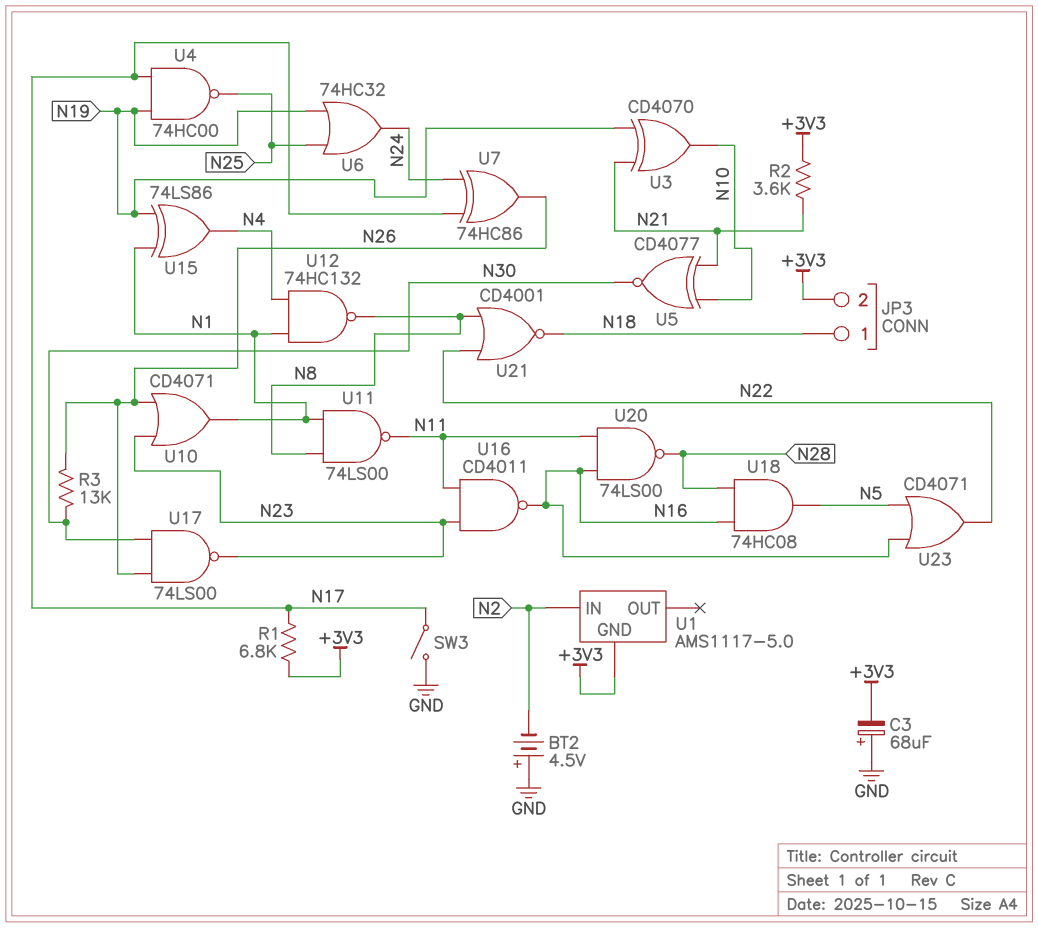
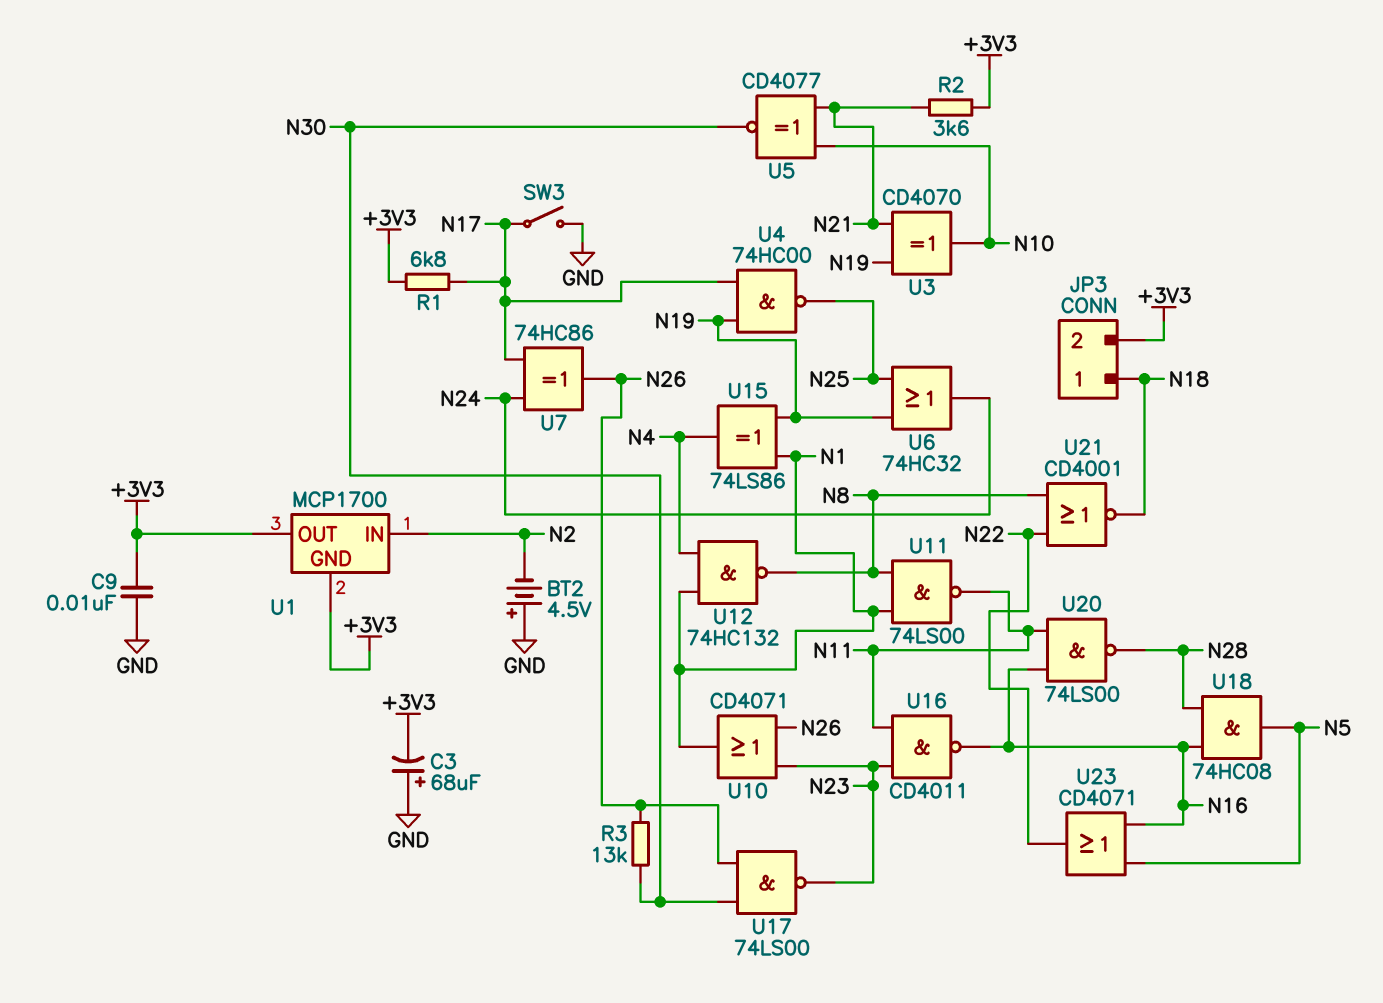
C9: none -> 10nF (+3V3, GND)
U1: AMS1117-5.0 -> MCP1700
U1 pin OUT: none -> +3V3

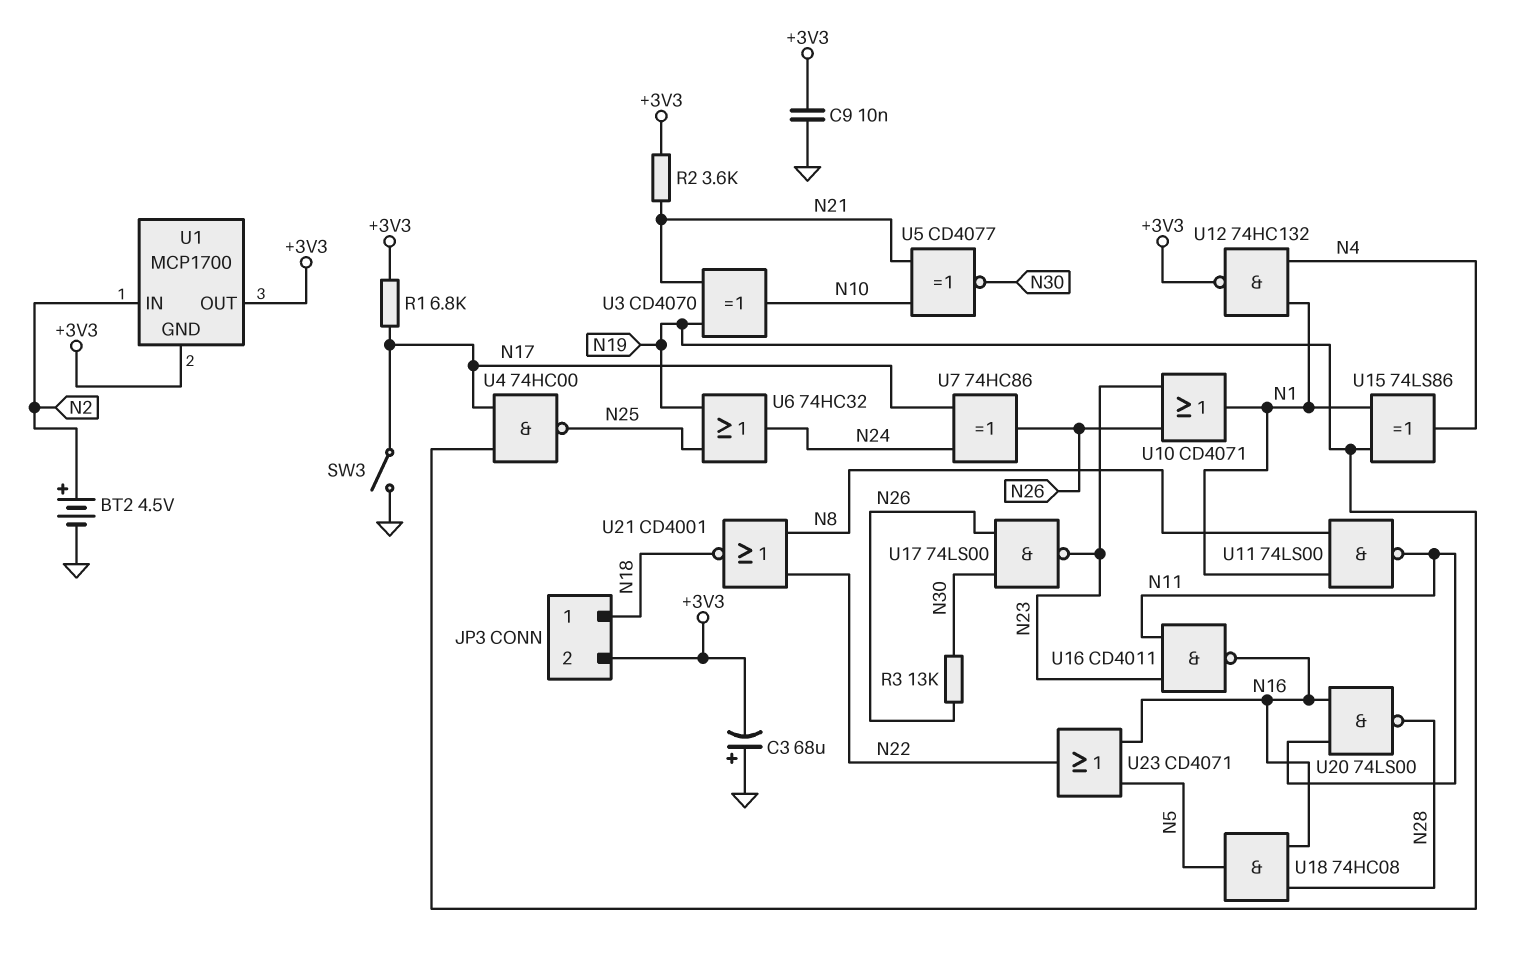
BT2: 4.5V (plus GND, minus N2) -> 4.5V (plus N2, minus GND)
U12: NAND 74HC132 (in N1, in N4, out N8) -> NAND 74HC132 (in N1, in N4, out +3V3)

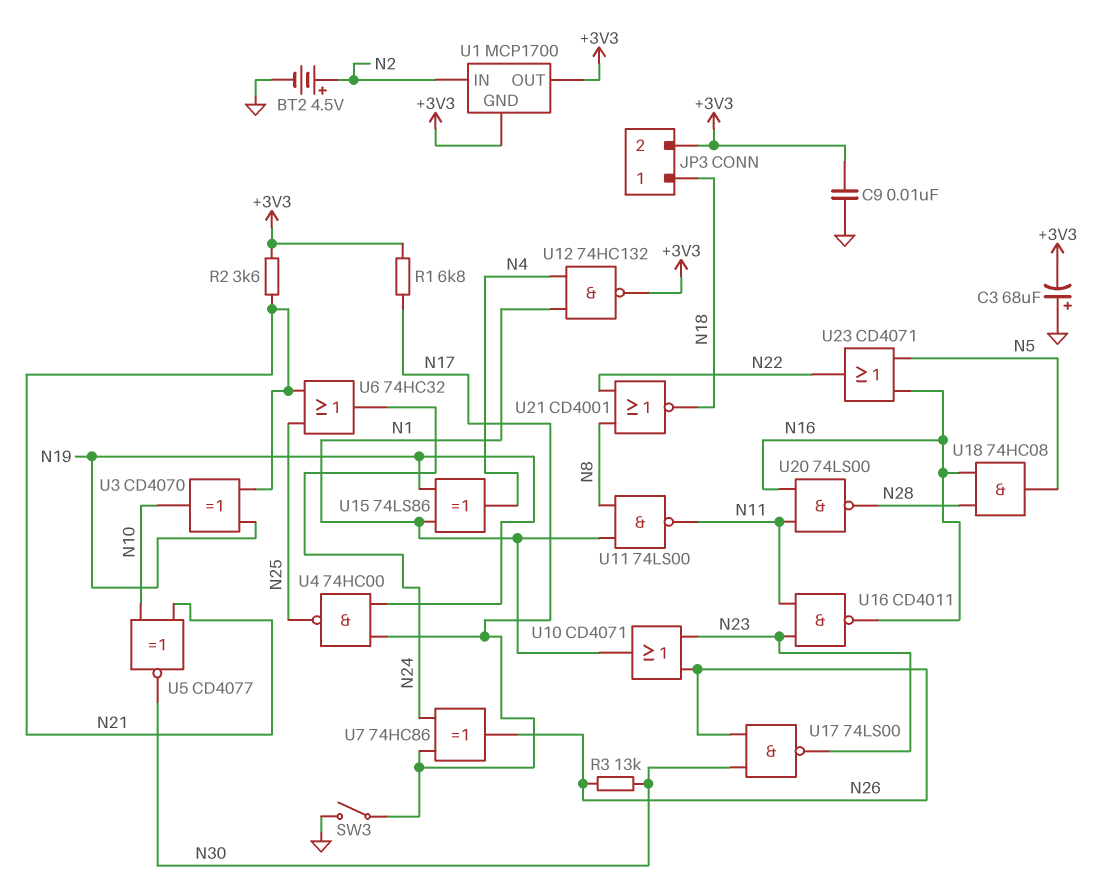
U6: OR 74HC32 (in N19, in N25, out N24) -> OR 74HC32 (in N21, in N25, out N24)

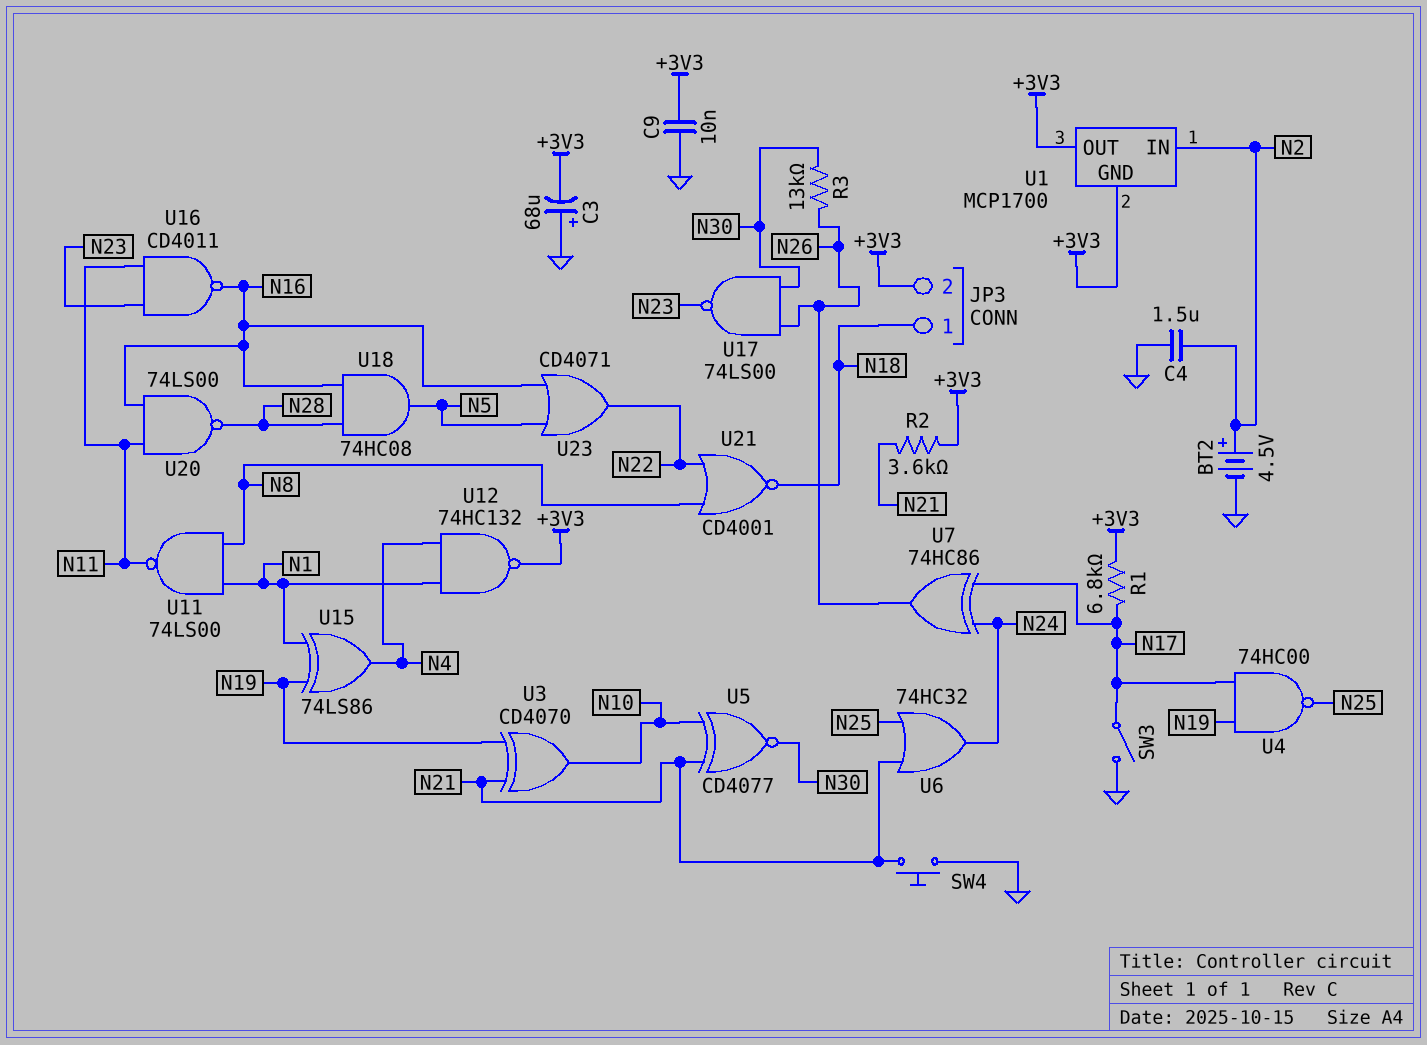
C4: none -> 1.5uF (GND, N2)
SW4: none -> button (GND, N21)
U10: OR CD4071 (in N23, in N26, out N1) -> none

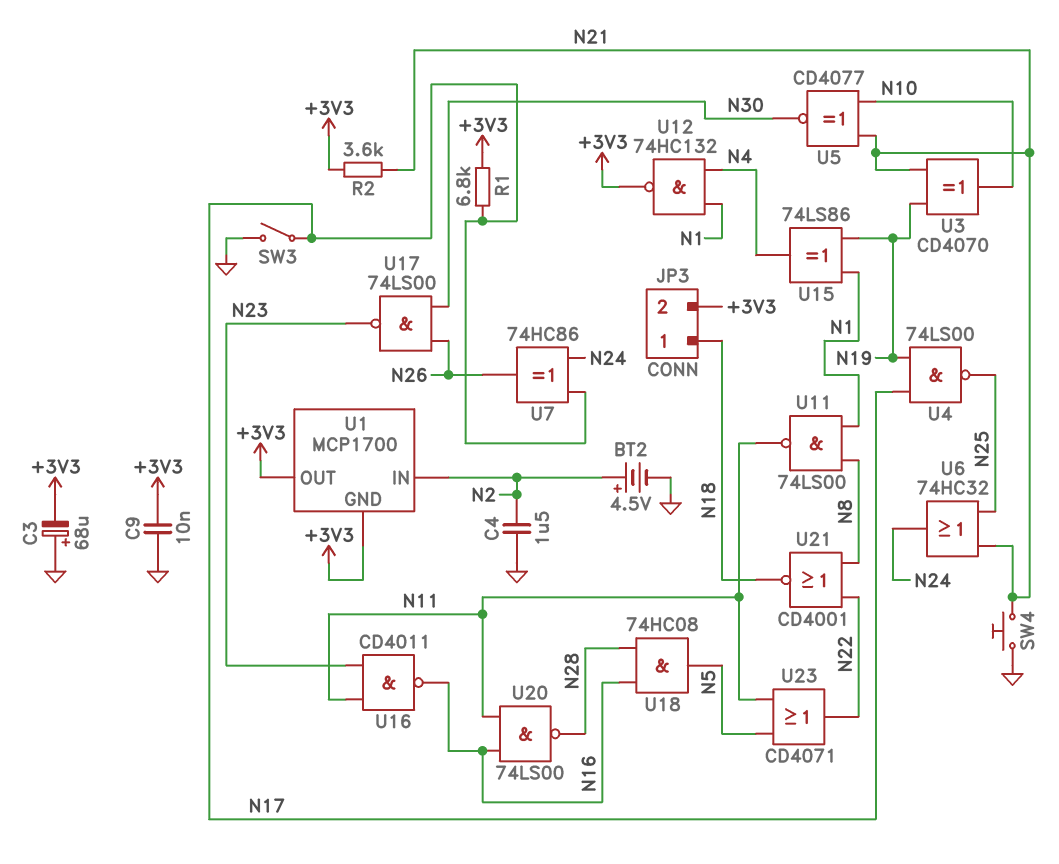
R3: 13k (N26, N30) -> none
U4: NAND 74HC00 (in N17, in N19, out N25) -> NAND 74LS00 (in N17, in N19, out N25)
U23: OR CD4071 (in N5, in N16, out N22) -> OR CD4071 (in N5, in N11, out N22)

